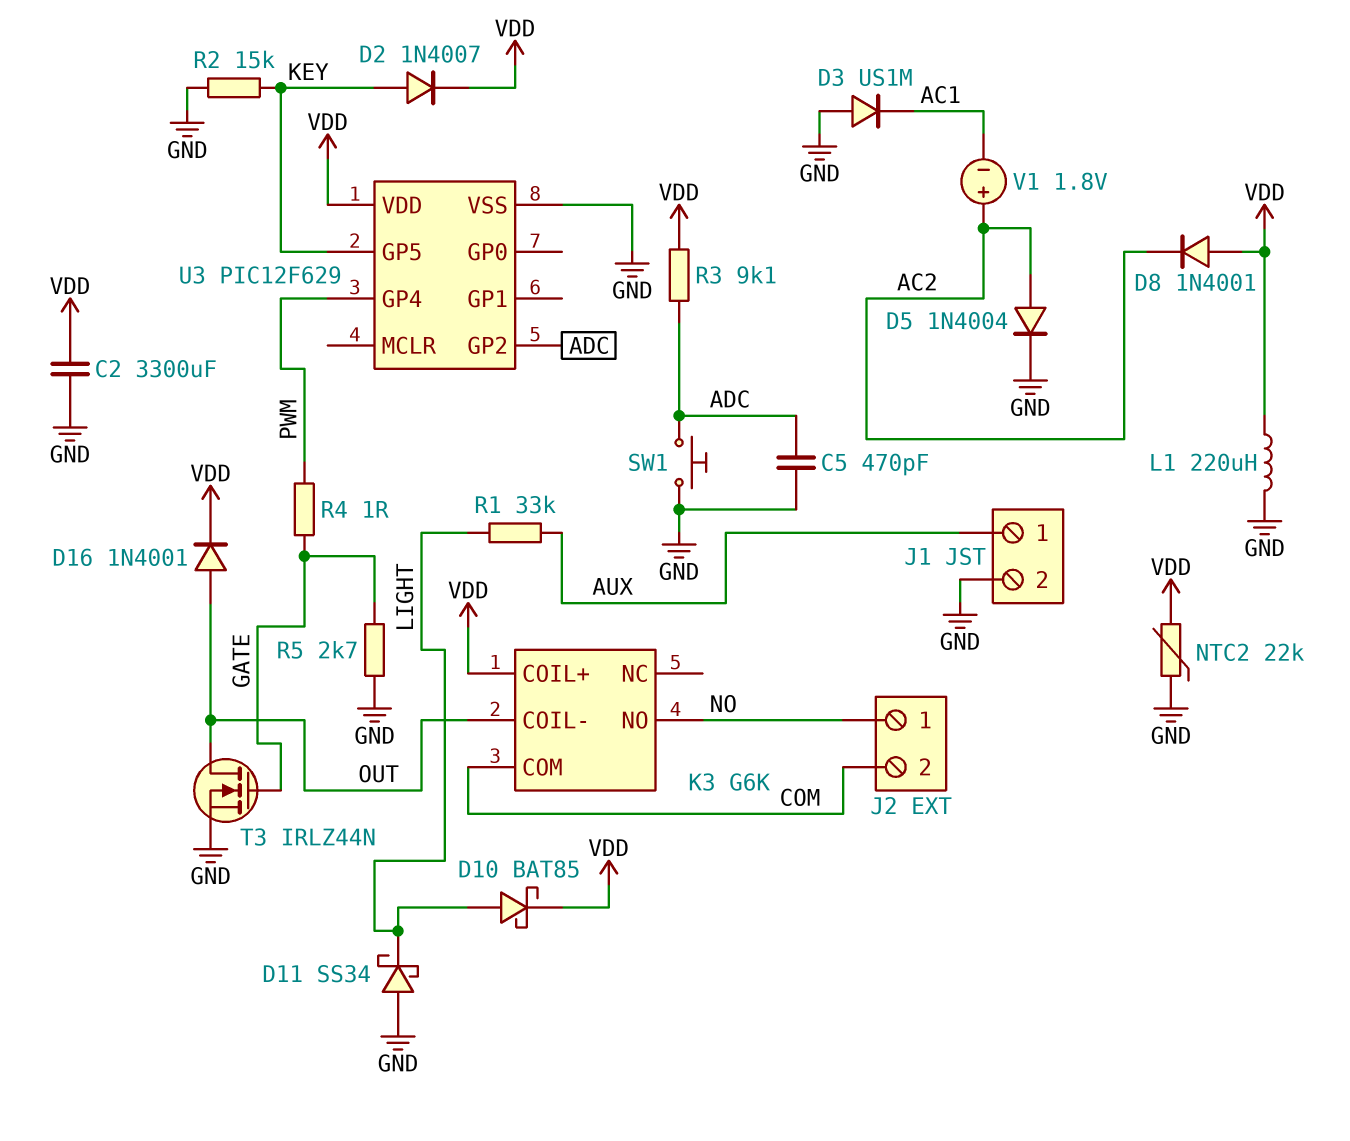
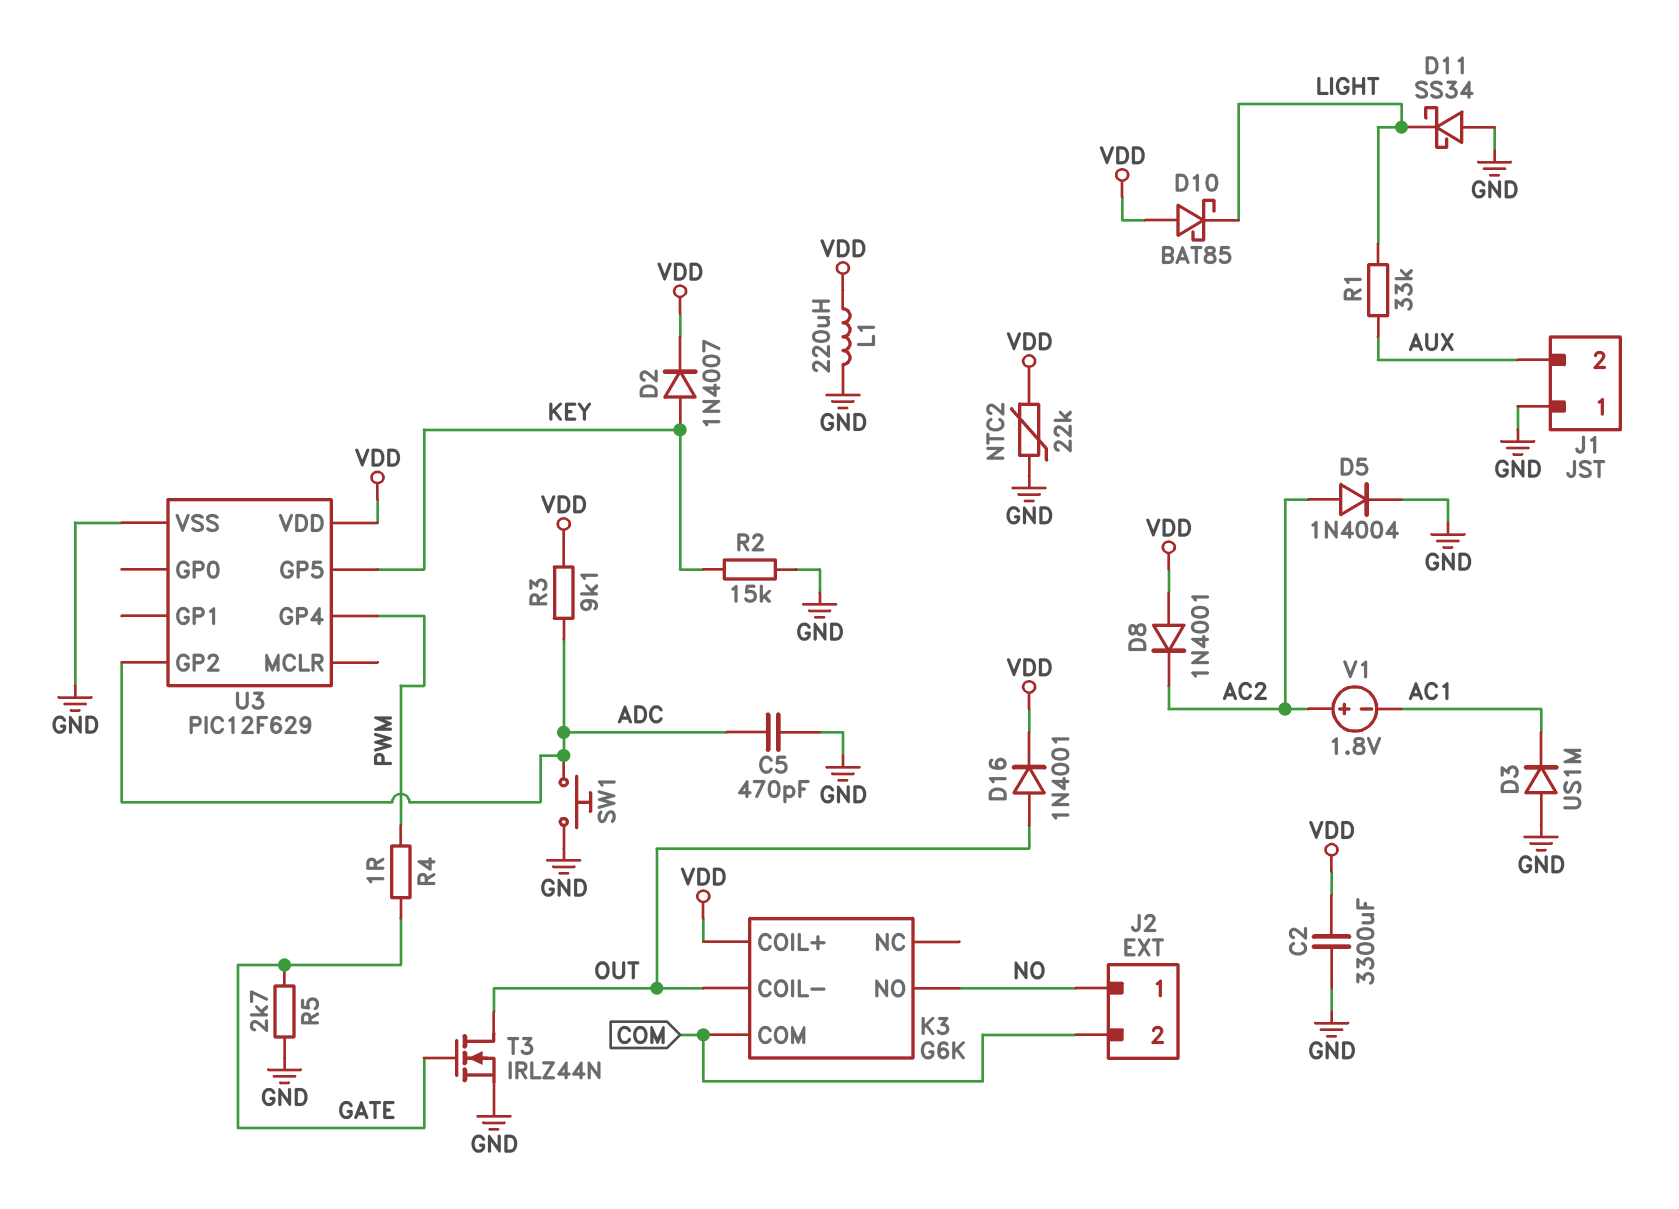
D10: schottky BAT85 (A LIGHT, K VDD) -> schottky BAT85 (A VDD, K LIGHT)
J1 pin 1: AUX -> GND
J1 pin 2: GND -> AUX

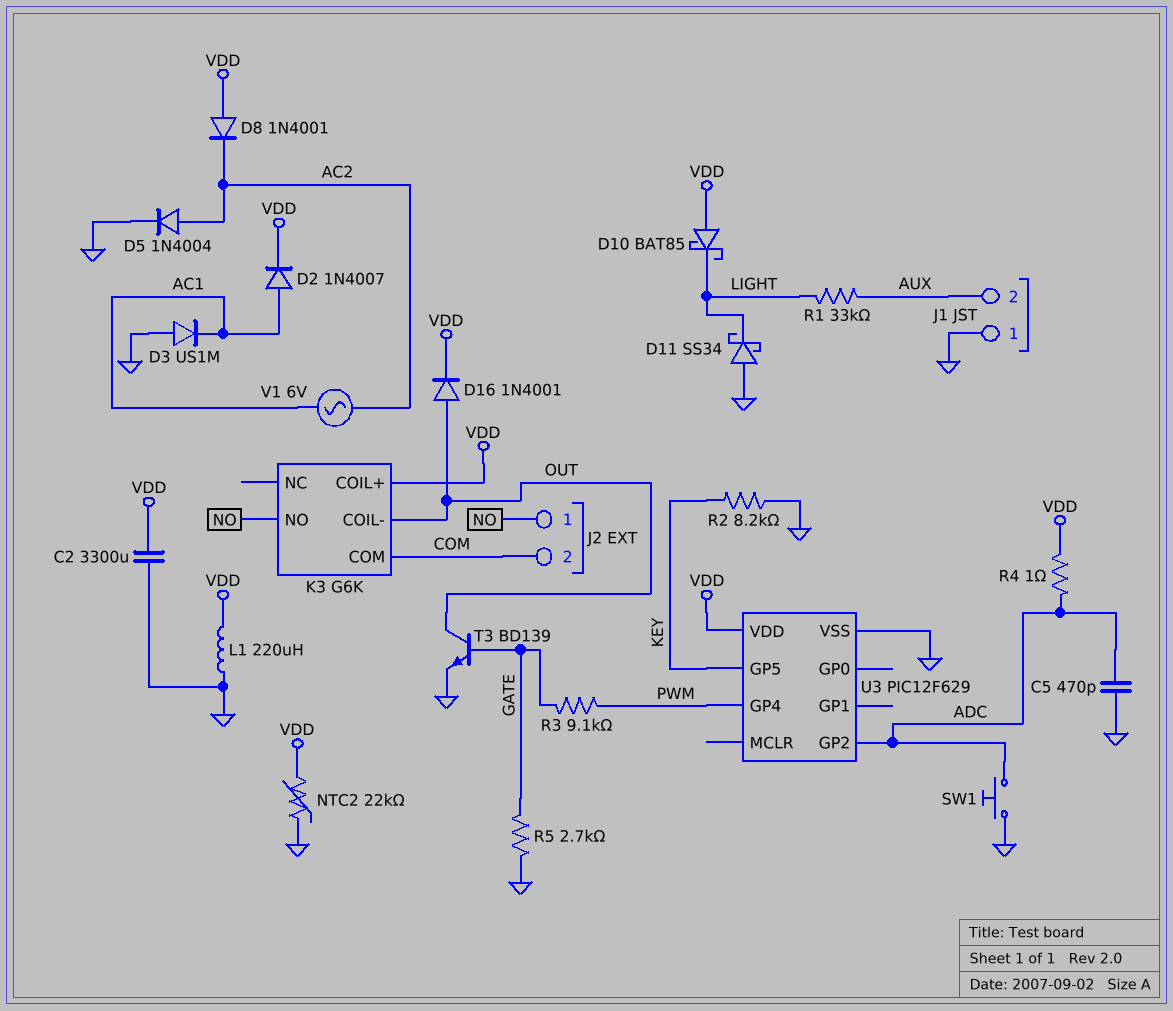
D2: diode 1N4007 (A KEY, K VDD) -> diode 1N4007 (A AC1, K VDD)
R2: 15k (GND, KEY) -> 8.2k (GND, KEY)
R3: 9.1k (ADC, VDD) -> 9.1k (GATE, PWM)
R4: 1 (GATE, PWM) -> 1 (ADC, VDD)
T3: NMOS IRLZ44N (G GATE, D OUT, S GND) -> NPN BD139 (B GATE, C OUT, E GND)
V1: 1.8V (plus AC2, minus AC1) -> AC 6V (AC1, AC2)

